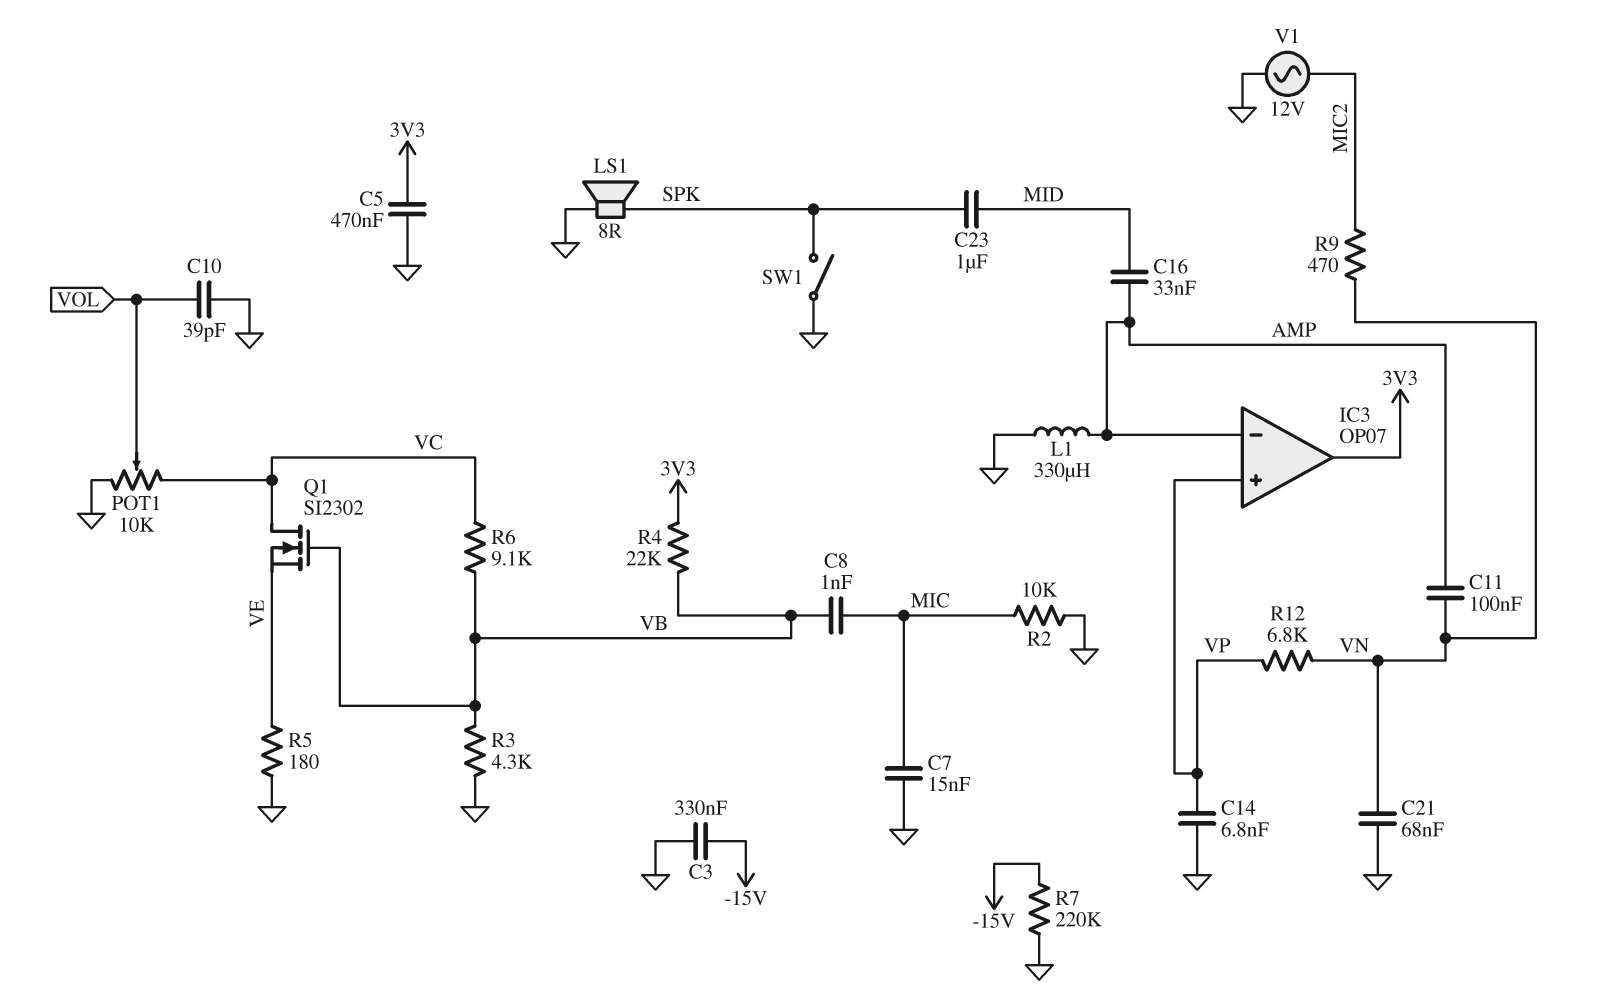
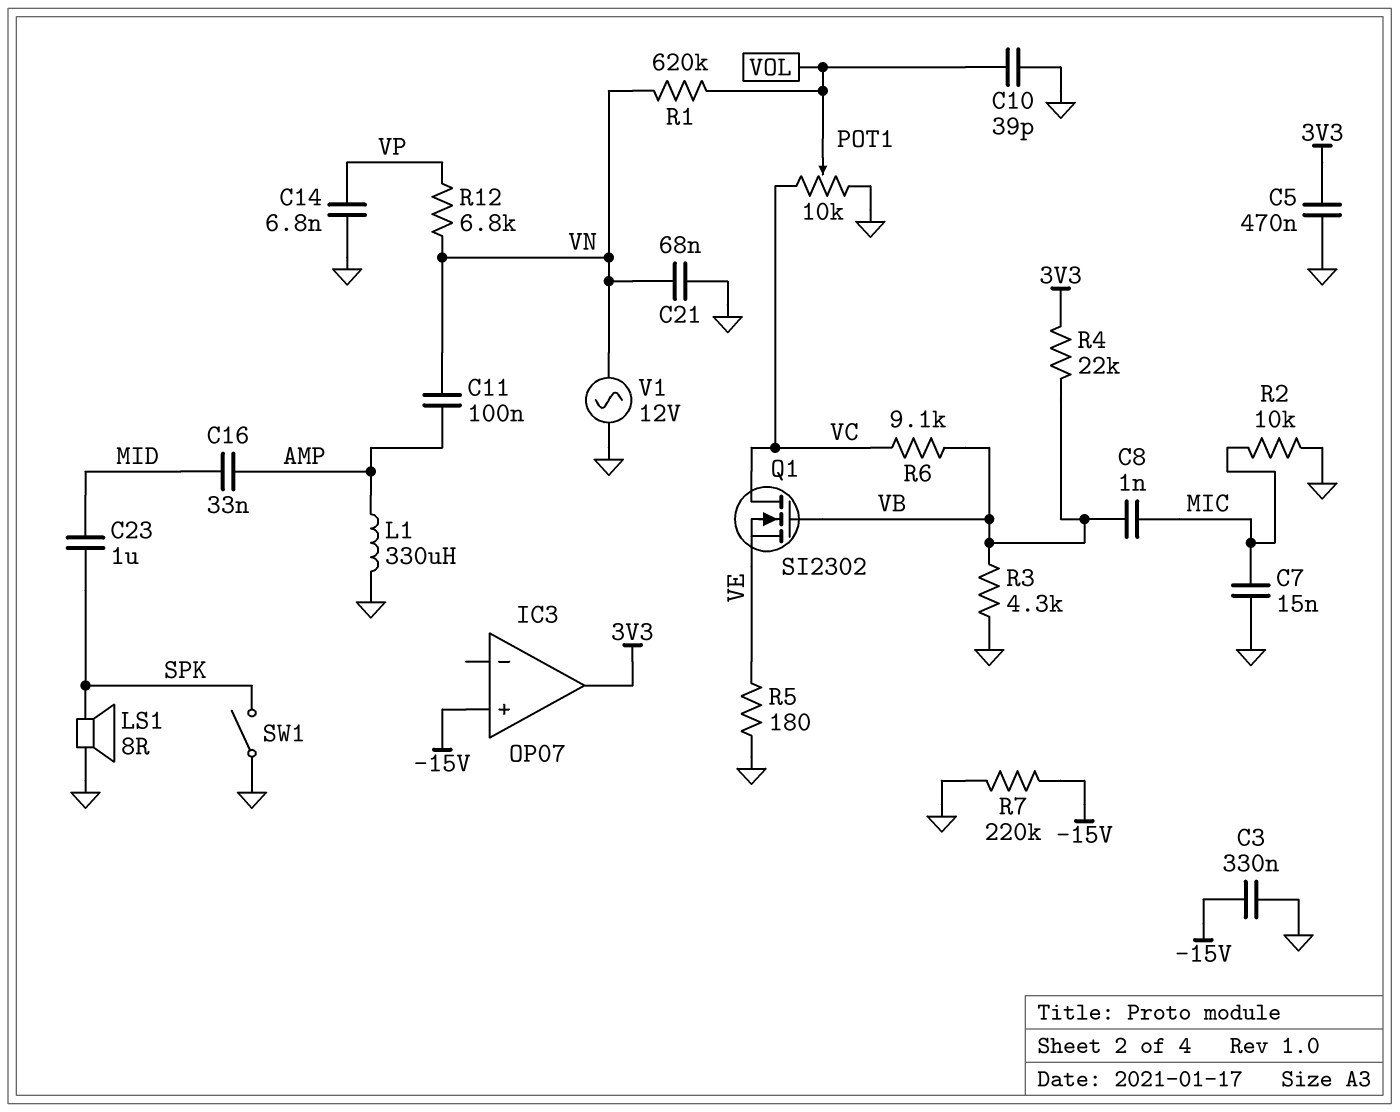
IC3 pin in+: VP -> -15V
IC3 pin in-: AMP -> none
R1: none -> 620k (VN, VOL)
R9: 470 (MIC2, VN) -> none
V1: AC 12V (GND, MIC2) -> AC 12V (GND, VN)

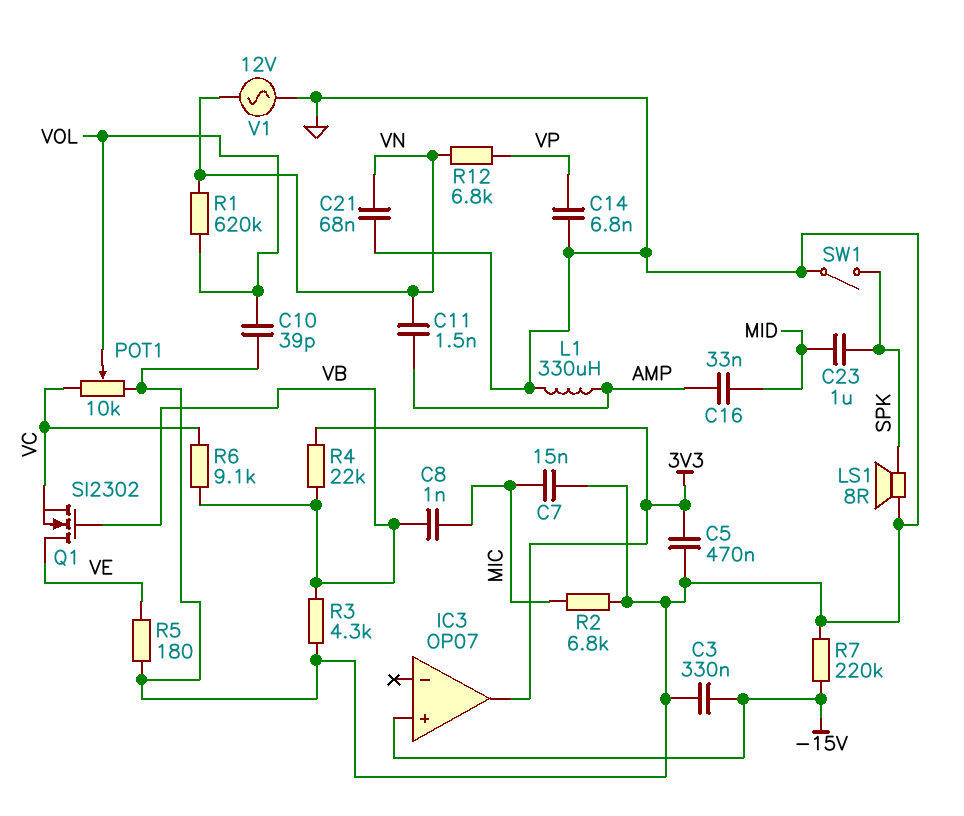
C11: 100nF (AMP, VN) -> 1.5nF (AMP, VN)
Q1: NMOS SI2302 (G VB, D VC, S VE) -> NMOS SI2302 (G VB, D VE, S VC)
R2: 10k (GND, MIC) -> 6.8k (GND, MIC)

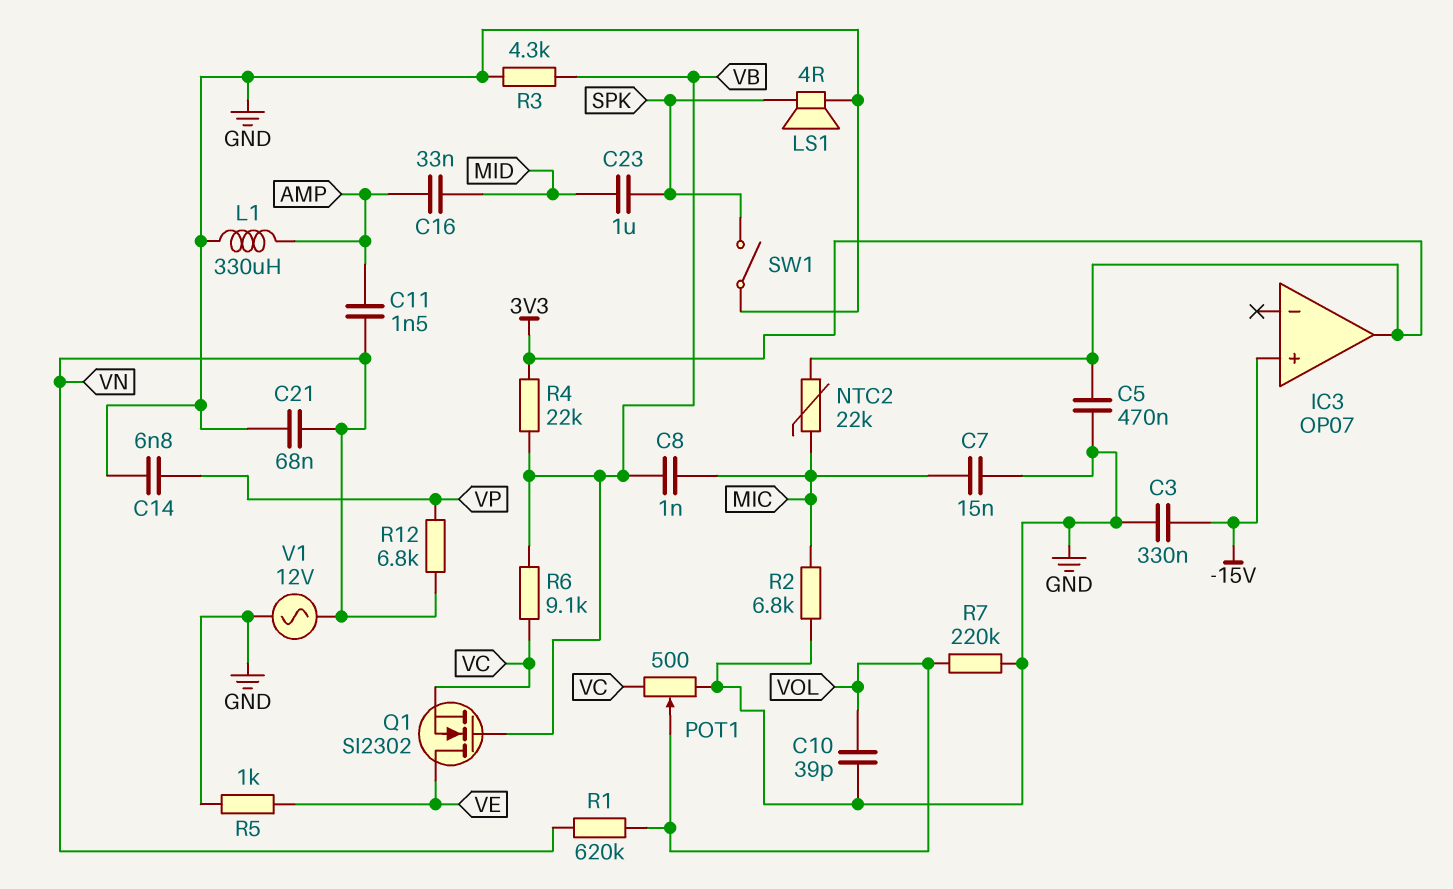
LS1: speaker 8R (GND, SPK) -> speaker 4R (GND, SPK)
NTC2: none -> 22k (3V3, MIC)
POT1: 10k (GND, VC, wiper VOL) -> 500 (GND, VC, wiper VOL)
R5: 180 (GND, VE) -> 1k (GND, VE)
R7: 220k (-15V, GND) -> 220k (GND, VOL)

